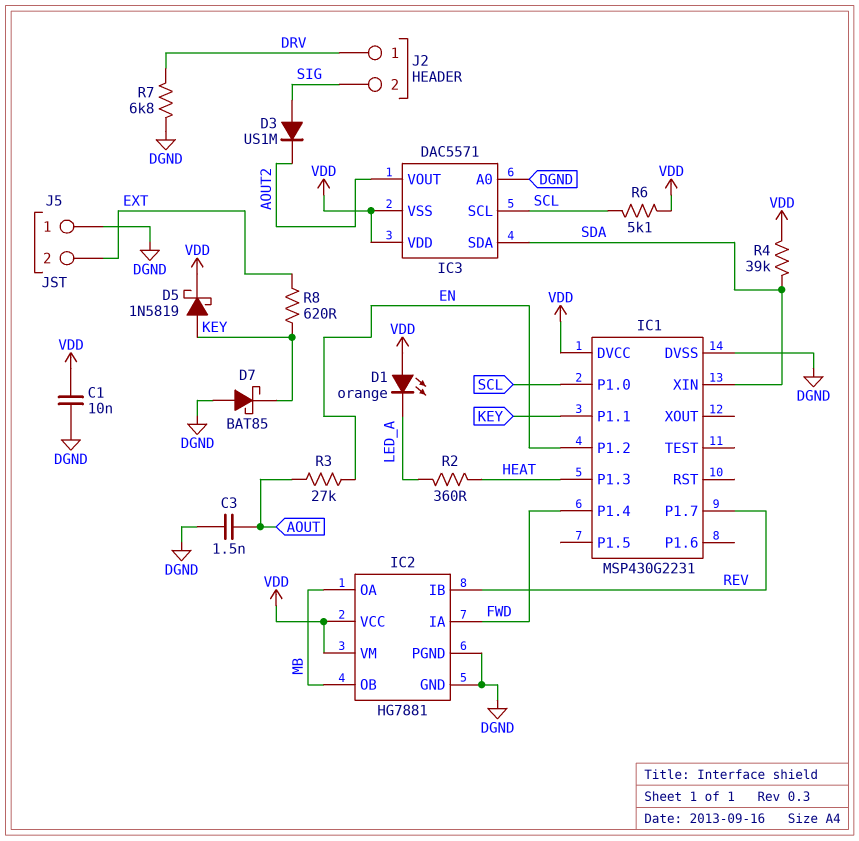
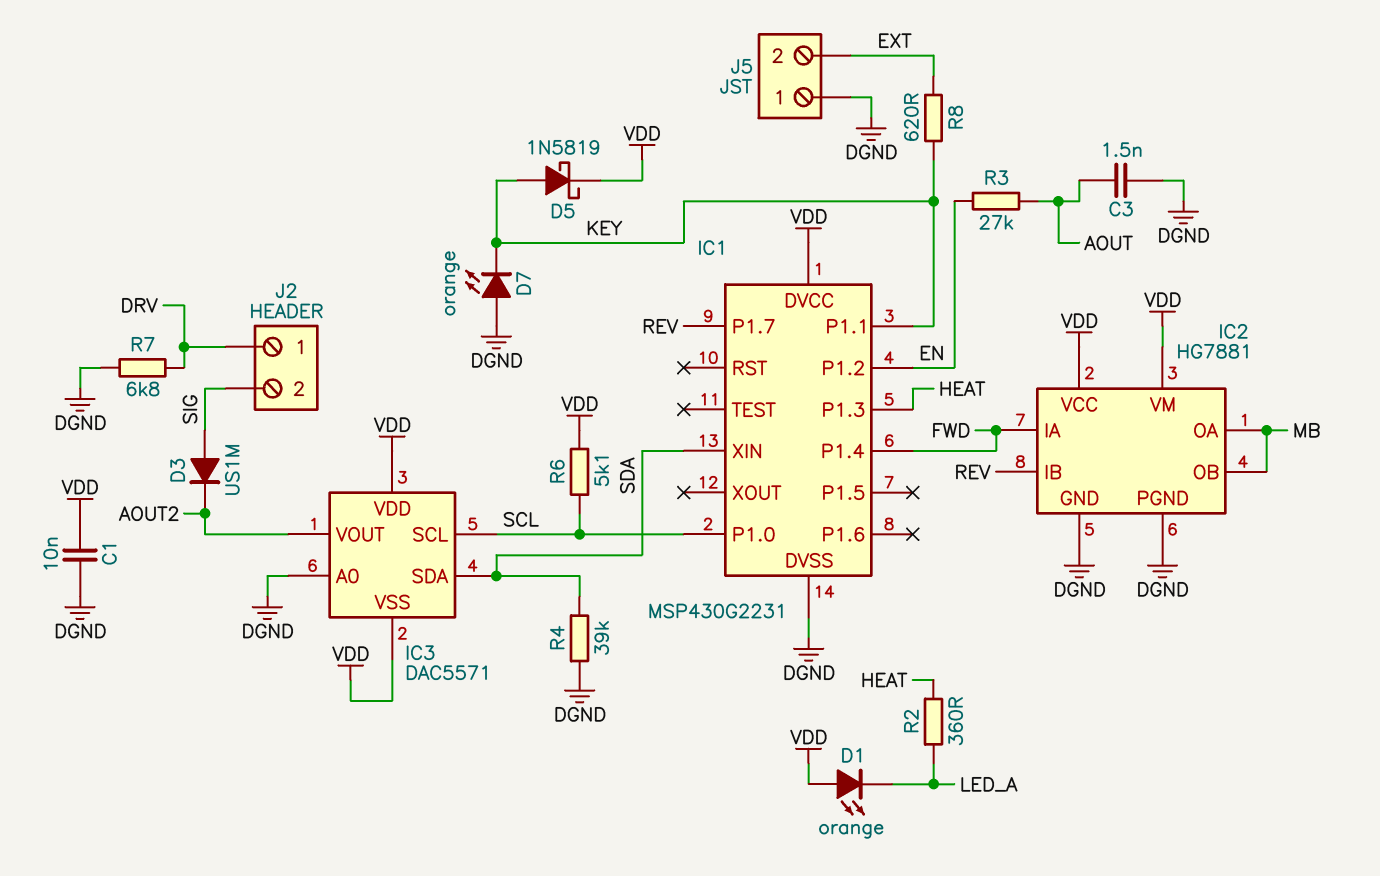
D7: schottky BAT85 (A DGND, K KEY) -> LED orange (A DGND, K KEY)
R4: 39k (SDA, VDD) -> 39k (DGND, SDA)

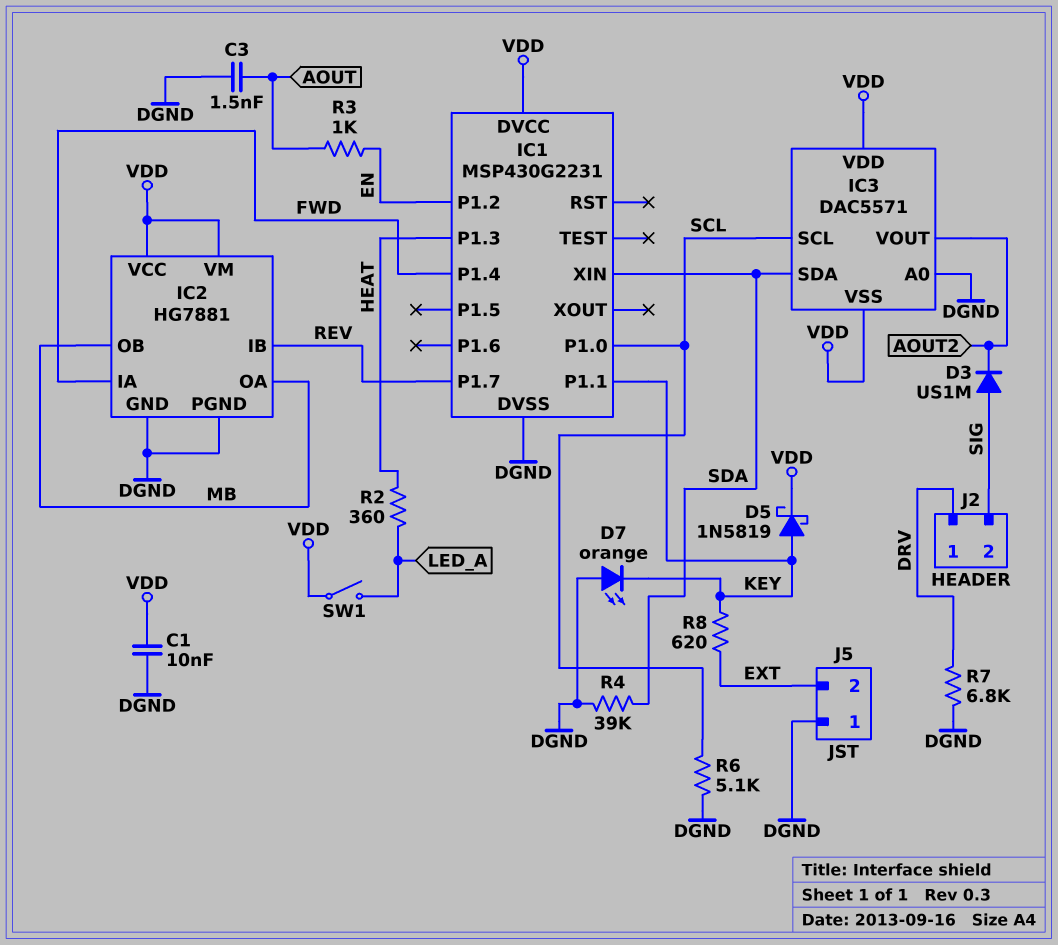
D1: LED orange (A VDD, K LED_A) -> none
R3: 27k (AOUT, EN) -> 1k (AOUT, EN)
R6: 5.1k (SCL, VDD) -> 5.1k (DGND, SCL)
SW1: none -> switch (LED_A, VDD)

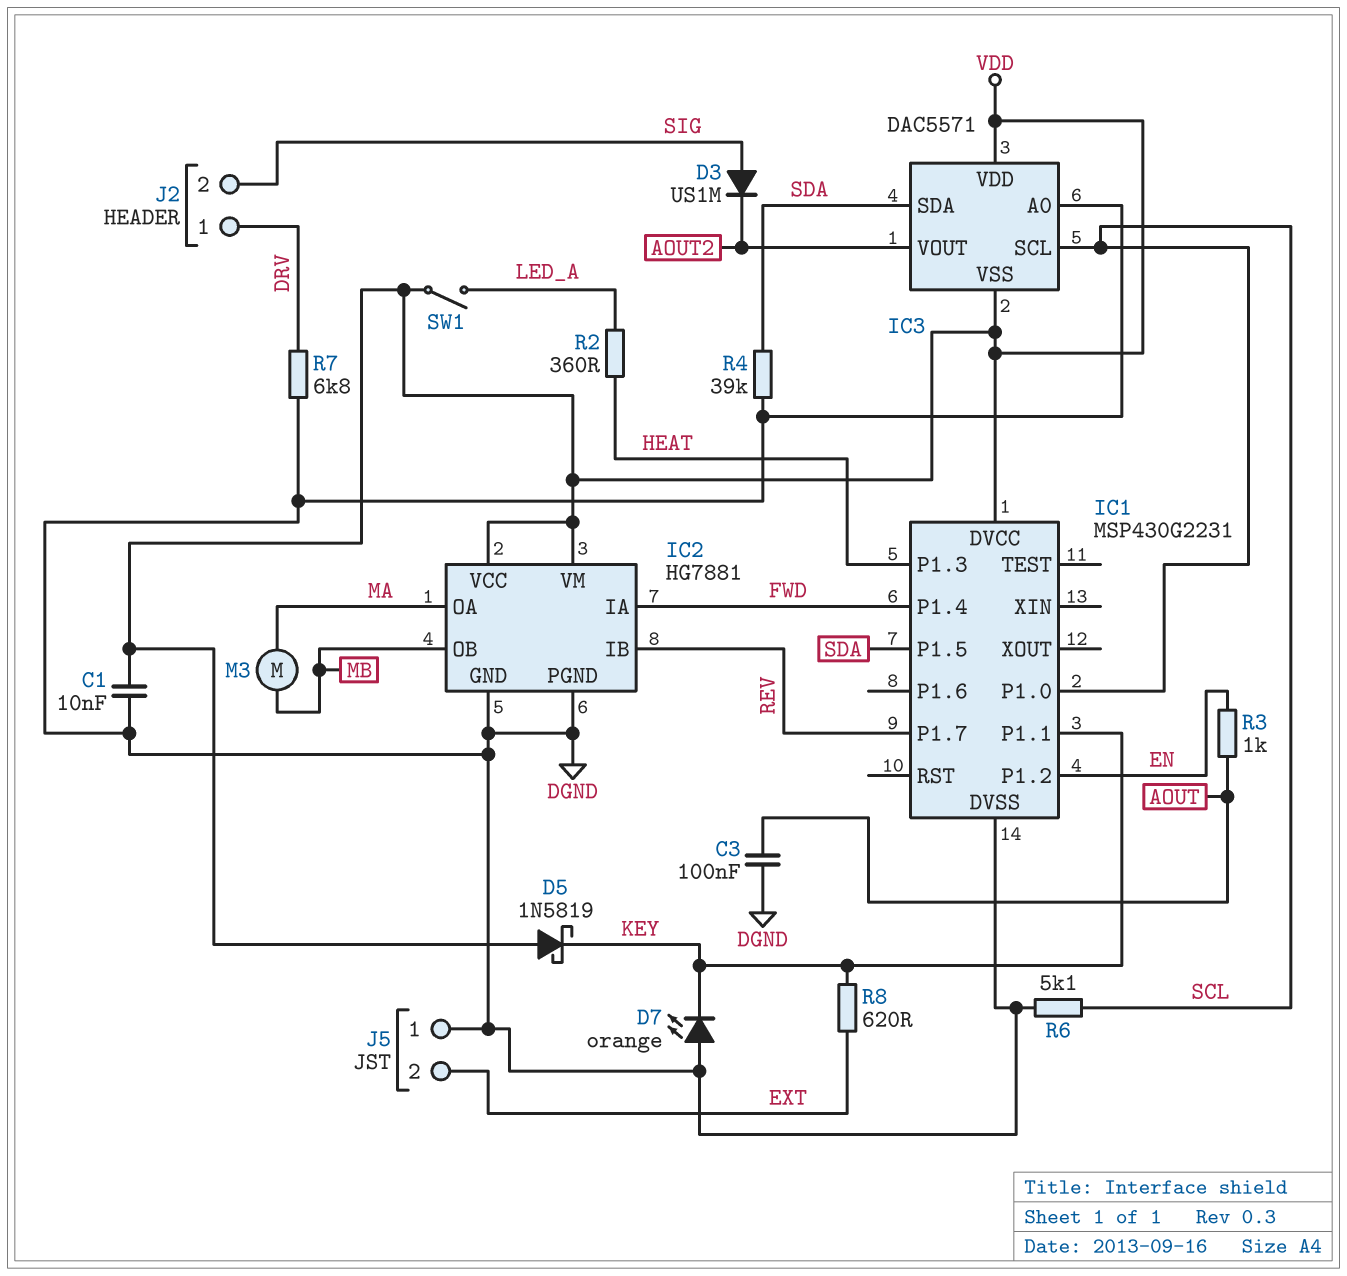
C3: 1.5nF (AOUT, DGND) -> 100nF (AOUT, DGND)
D5: schottky 1N5819 (A KEY, K VDD) -> schottky 1N5819 (A VDD, K KEY)
IC1 pin P1.5: none -> SDA
IC1 pin XIN: SDA -> none
IC2 pin OA: MB -> MA
M3: none -> motor (MA, MB)

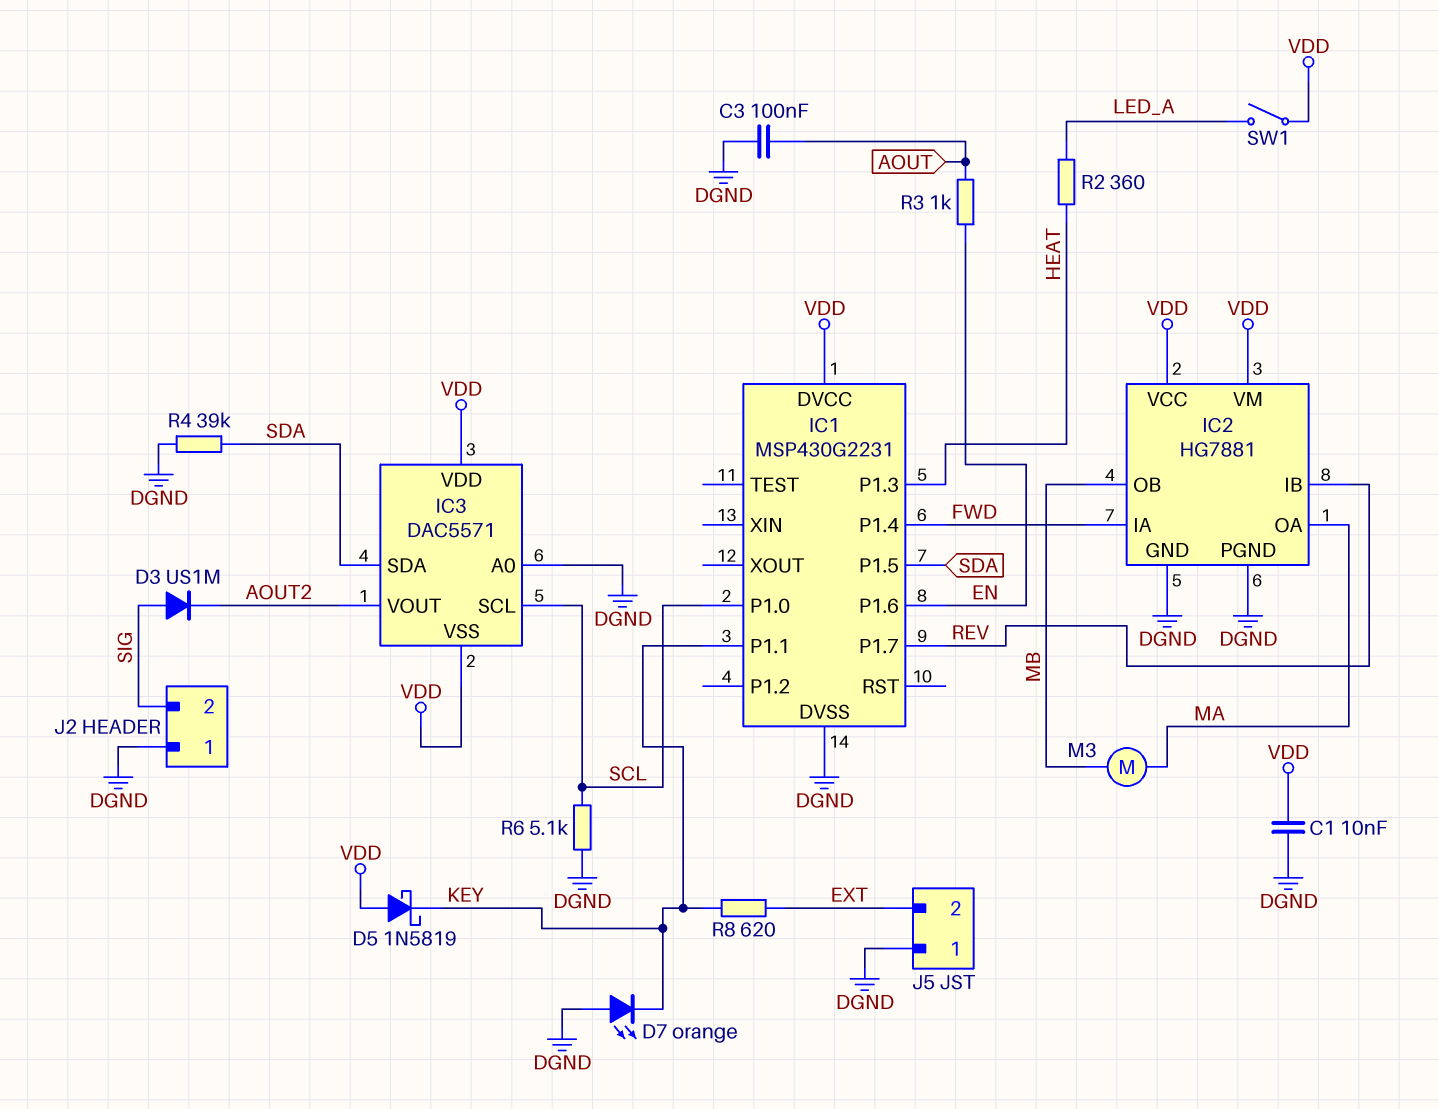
IC1 pin P1.2: EN -> none
IC1 pin P1.6: none -> EN
J2 pin 1: DRV -> DGND
R7: 6.8k (DGND, DRV) -> none

